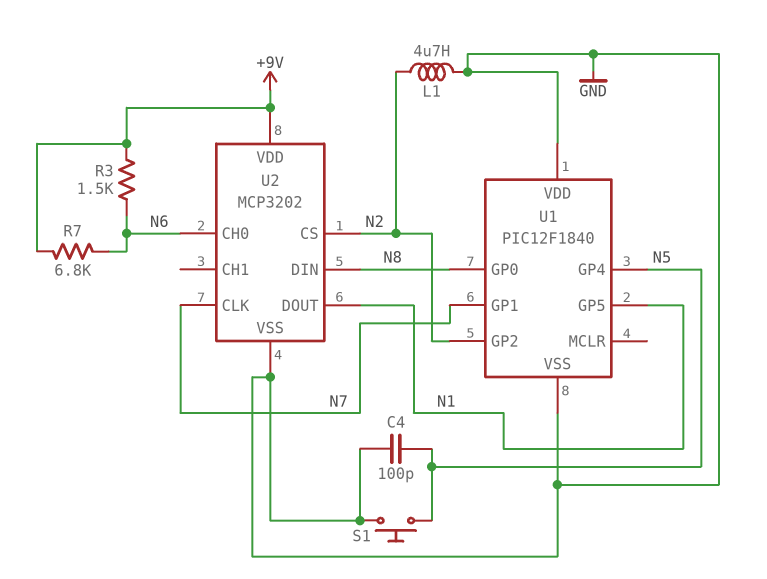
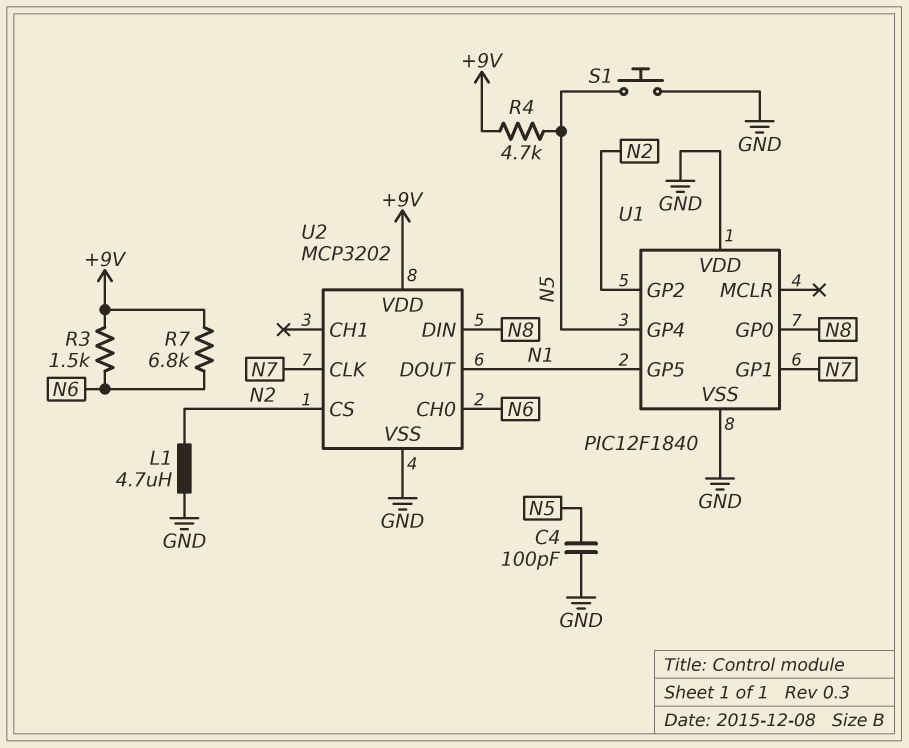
R4: none -> 4.7k (+9V, N5)

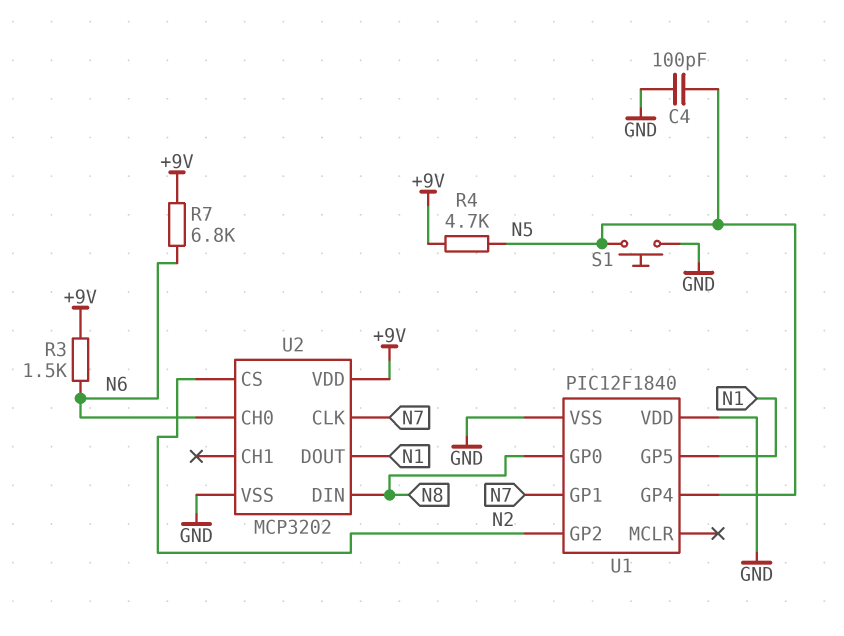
L1: 4.7uH (GND, N2) -> none

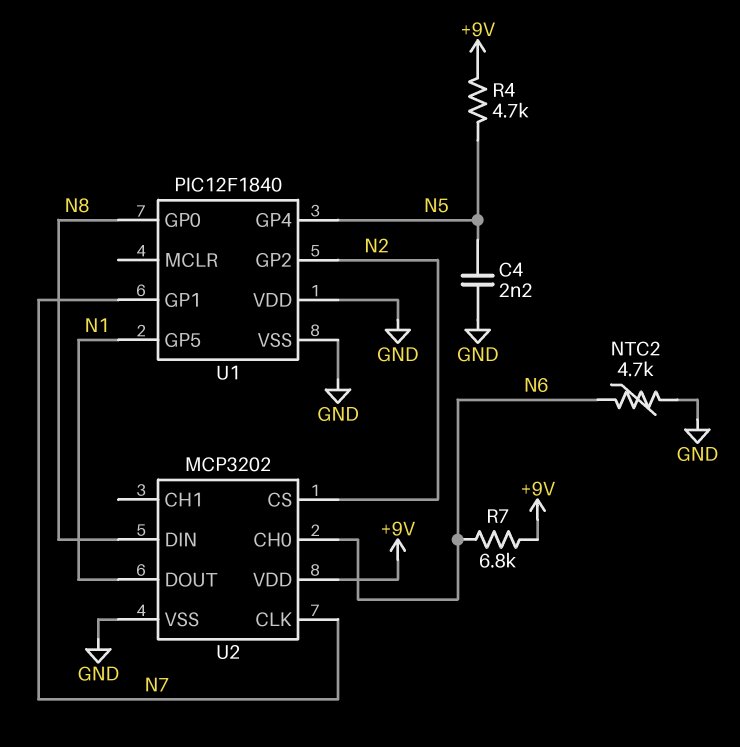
C4: 100pF (GND, N5) -> 2.2nF (GND, N5)
NTC2: none -> 4.7k (GND, N6)
R3: 1.5k (+9V, N6) -> none
S1: button (GND, N5) -> none

